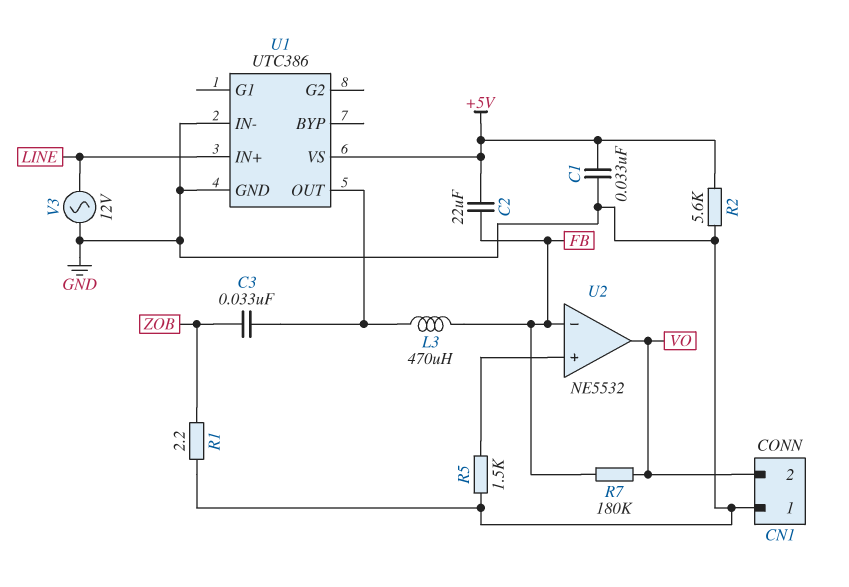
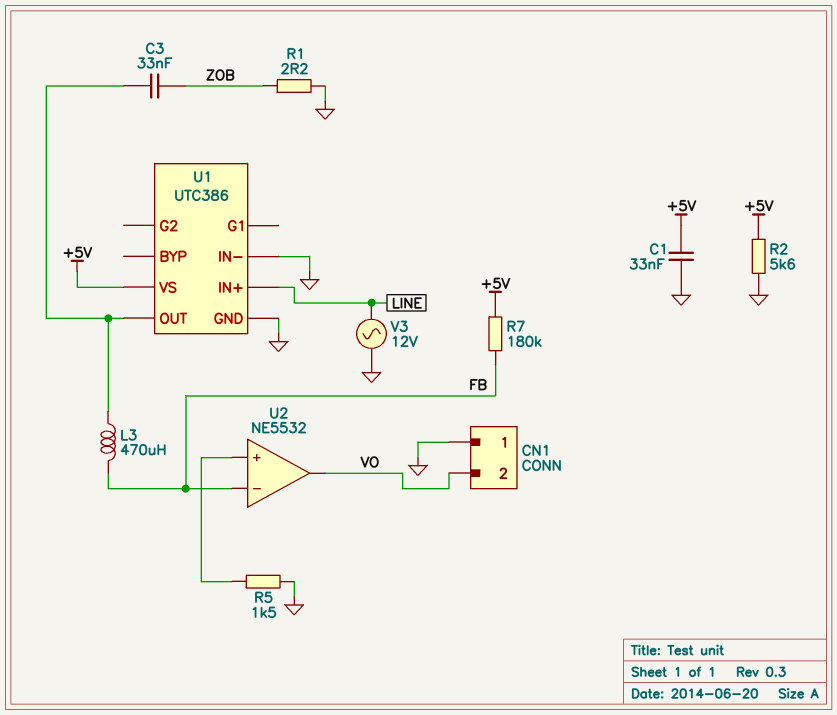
C2: 22uF (+5V, FB) -> none
R7: 180k (FB, VO) -> 180k (+5V, FB)

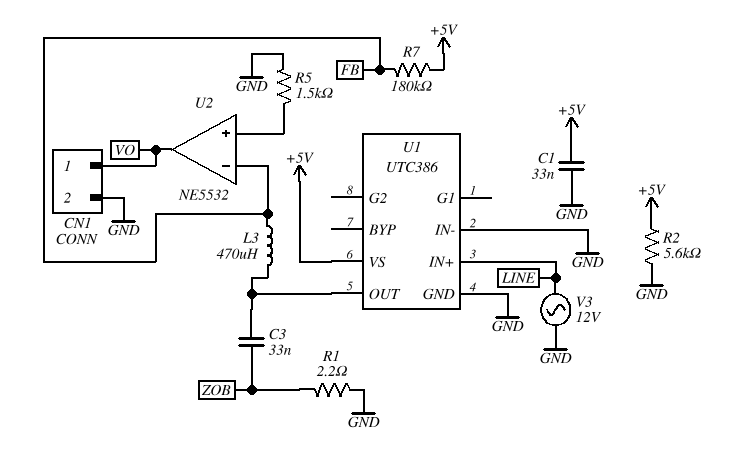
CN1 pin 1: GND -> VO
CN1 pin 2: VO -> GND

